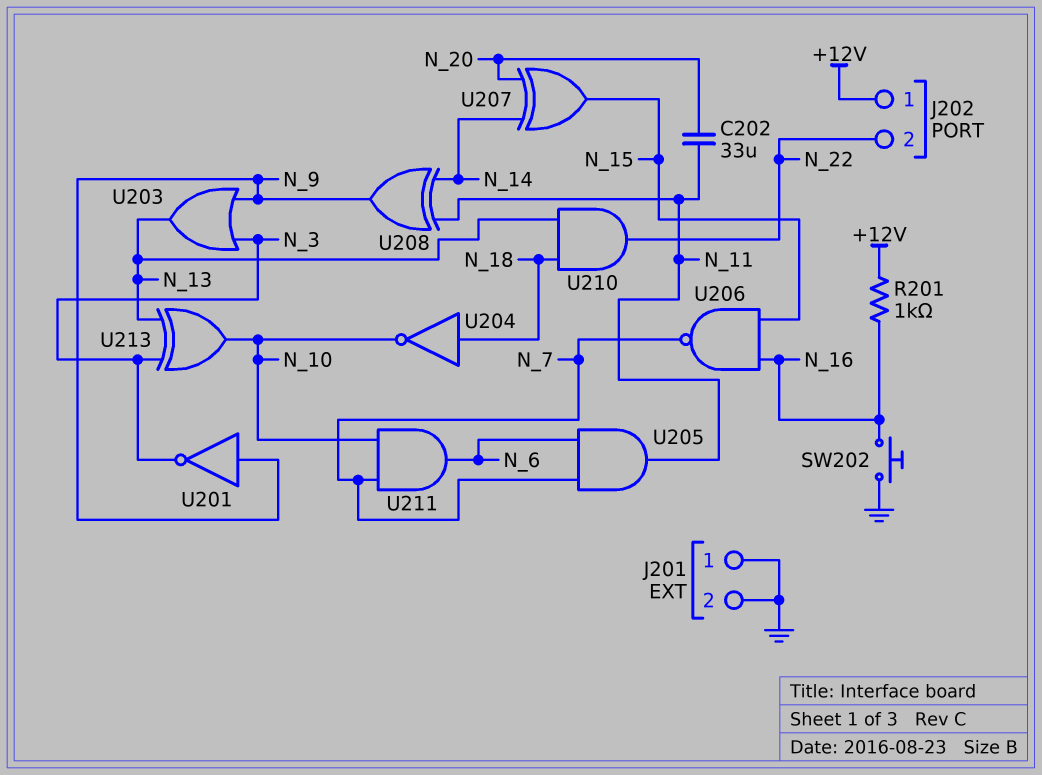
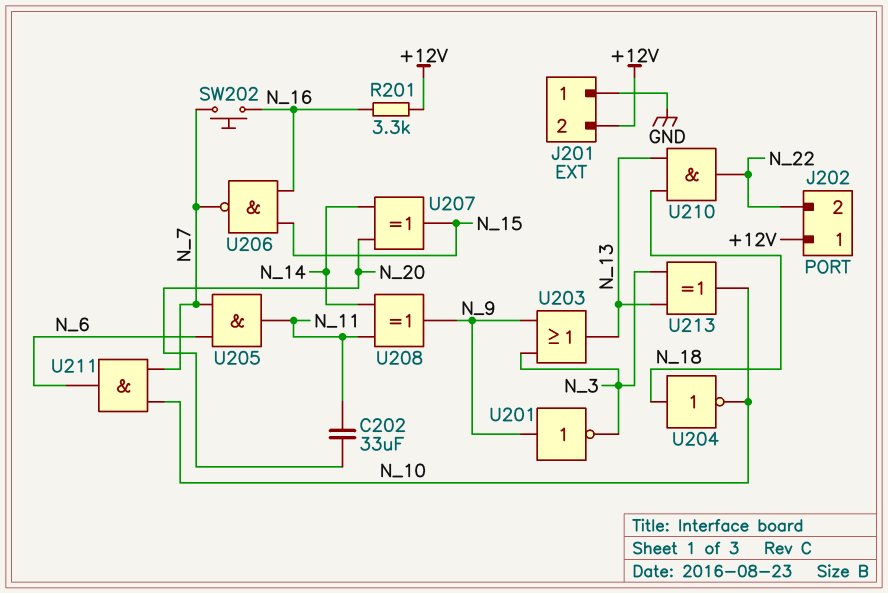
J201 pin 2: GND -> +12V
R201: 1k (+12V, N_16) -> 3.3k (+12V, N_16)
SW202: button (GND, N_16) -> button (N_7, N_16)

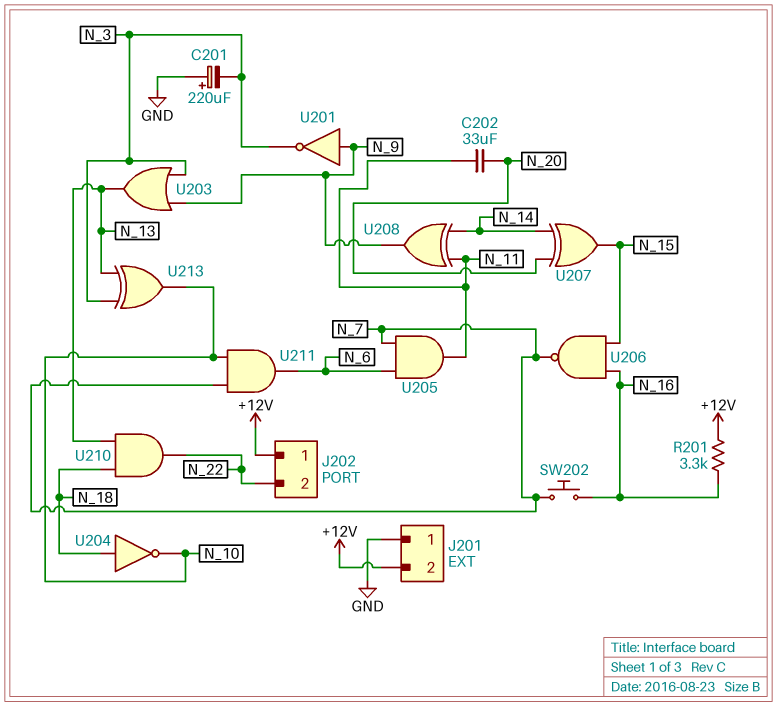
C201: none -> 220uF (plus GND, minus N_3)

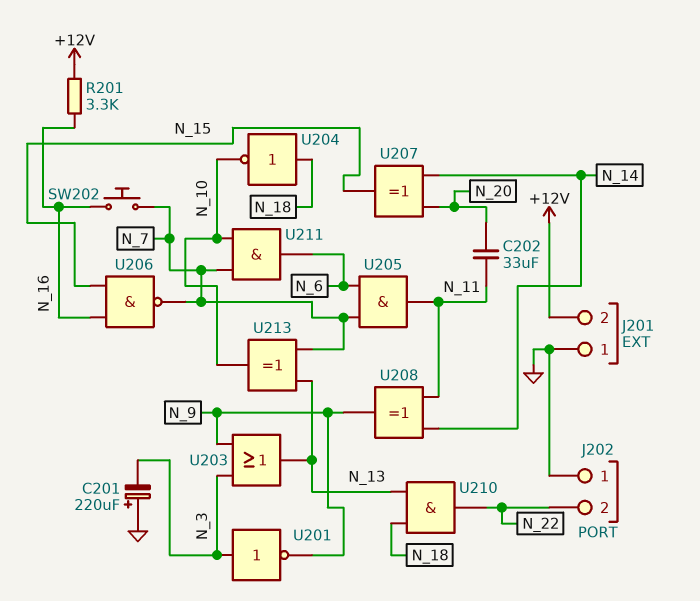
J202 pin 1: +12V -> GND
U201: NOT (in N_9, out N_3) -> NOT (in N_3, out N_9)
U213: XOR (in N_3, in N_13, out N_10) -> XOR (in N_7, in N_13, out N_10)

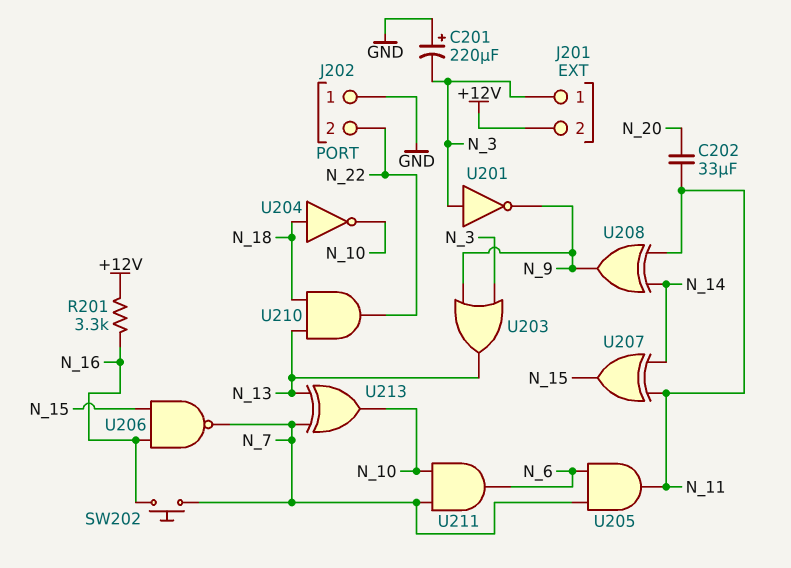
J201 pin 1: GND -> N_3
U207: XOR (in N_14, in N_20, out N_15) -> XOR (in N_11, in N_14, out N_15)

